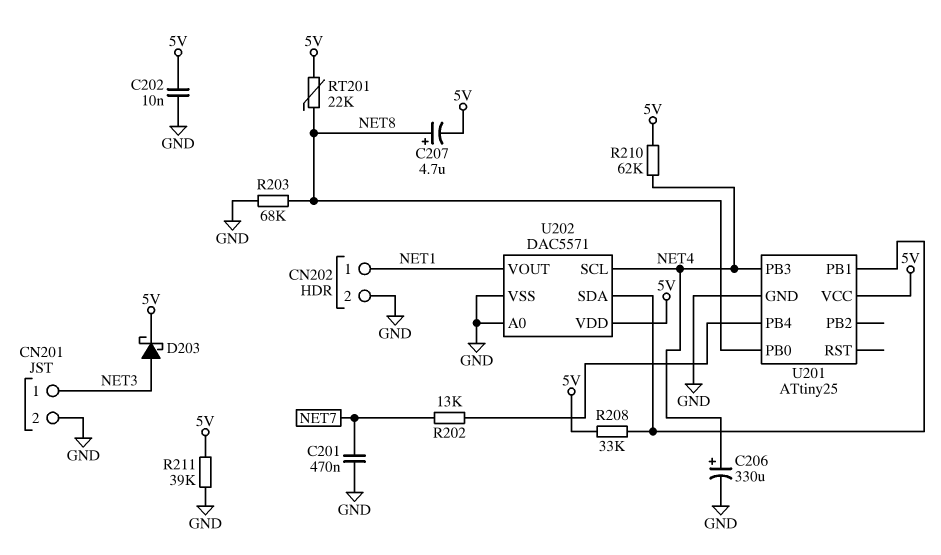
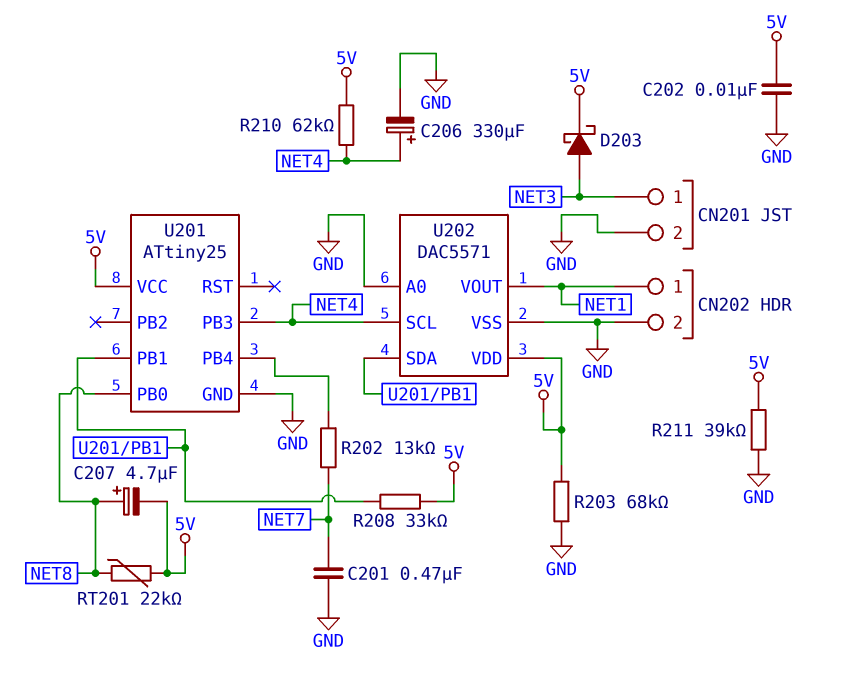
R203: 68k (GND, NET8) -> 68k (5V, GND)

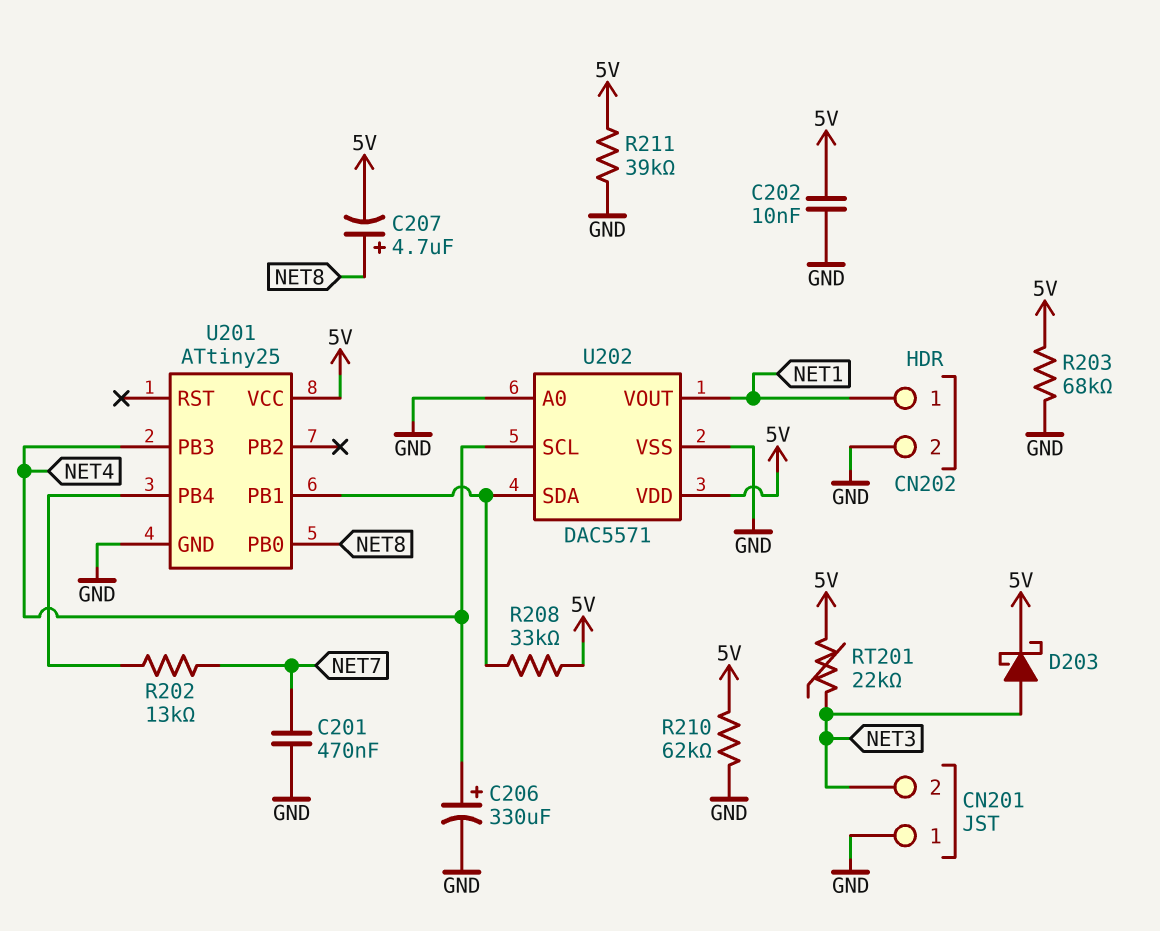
CN201 pin 1: NET3 -> GND
CN201 pin 2: GND -> NET3
R210: 62k (5V, NET4) -> 62k (5V, GND)
RT201: 22k (5V, NET8) -> 22k (5V, NET3)

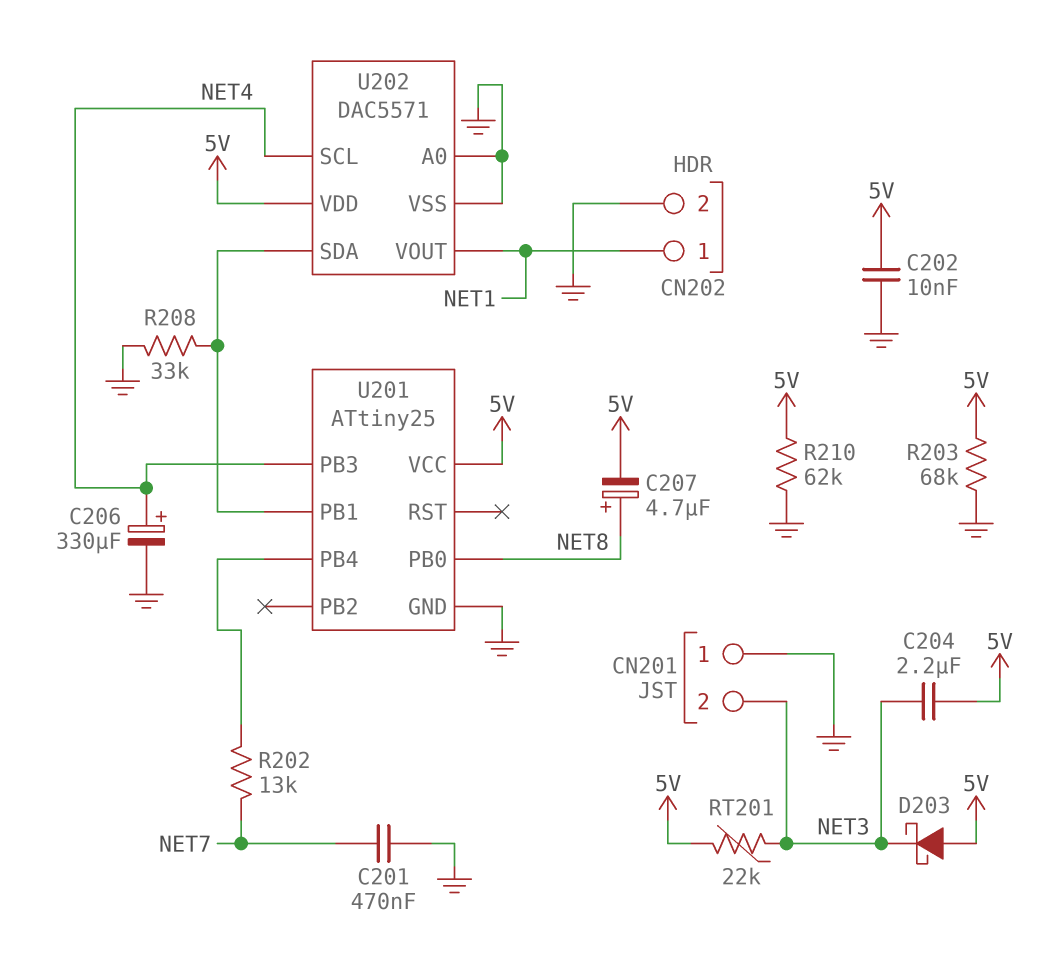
C204: none -> 2.2uF (5V, NET3)
D203: schottky (A NET3, K 5V) -> schottky (A 5V, K NET3)
R208: 33k (5V, U201/PB1) -> 33k (GND, U201/PB1)
R211: 39k (5V, GND) -> none

